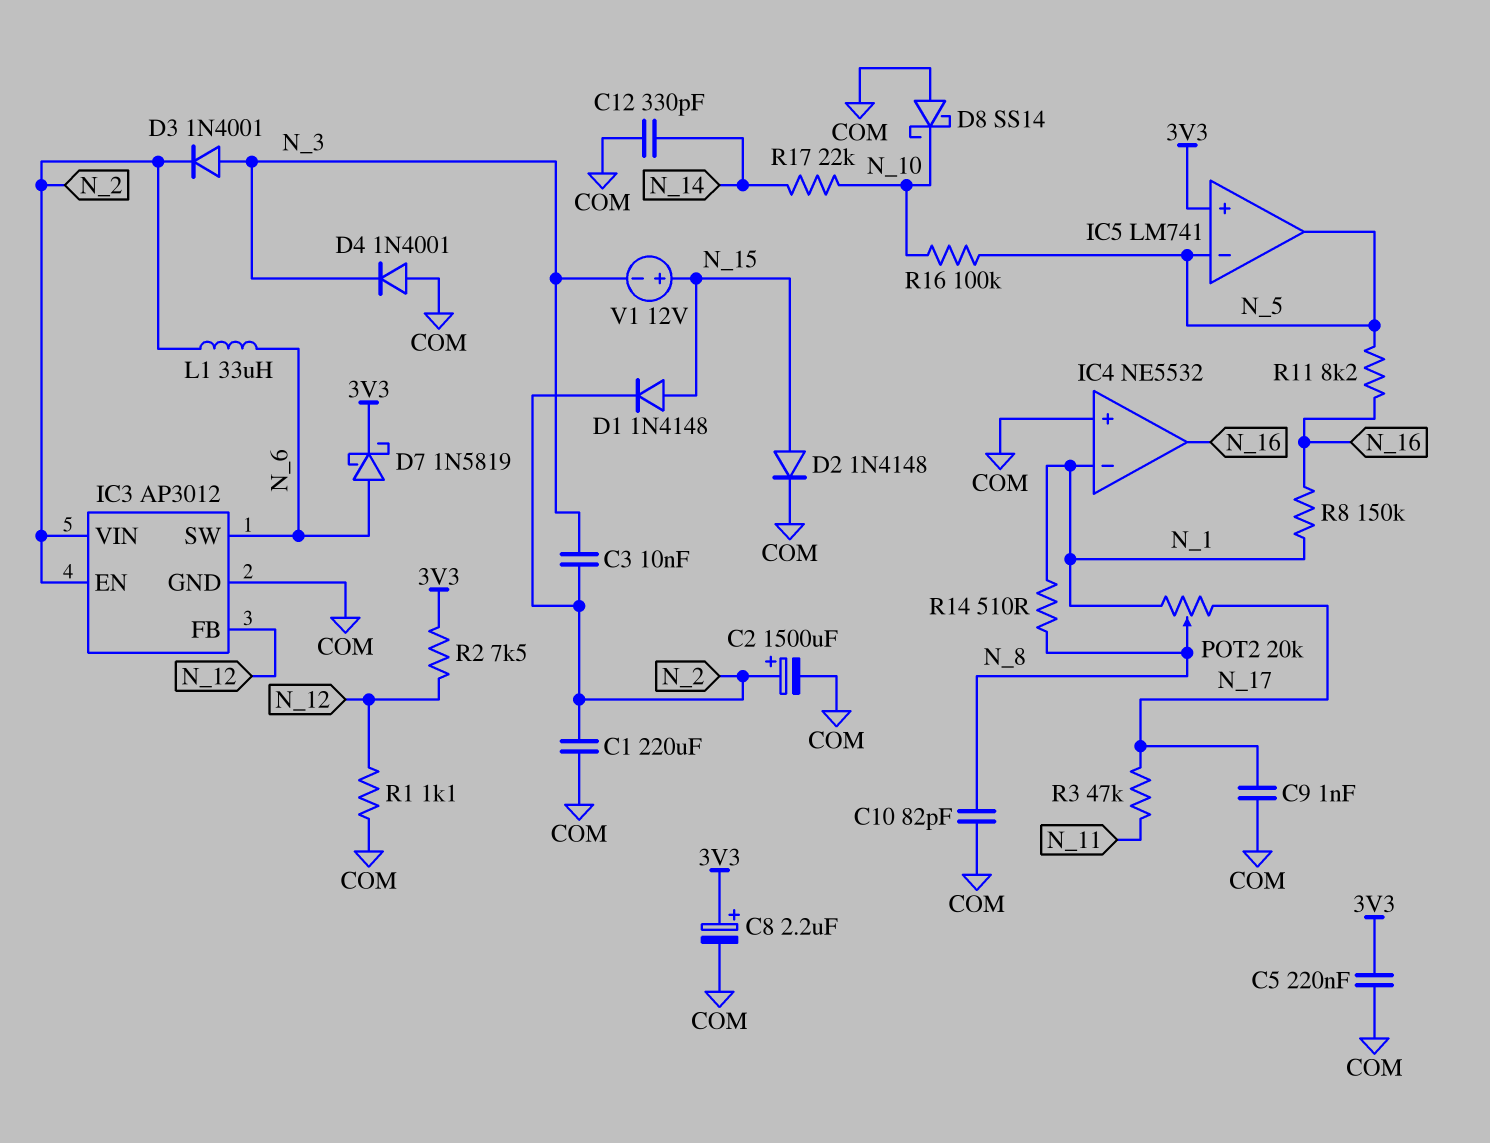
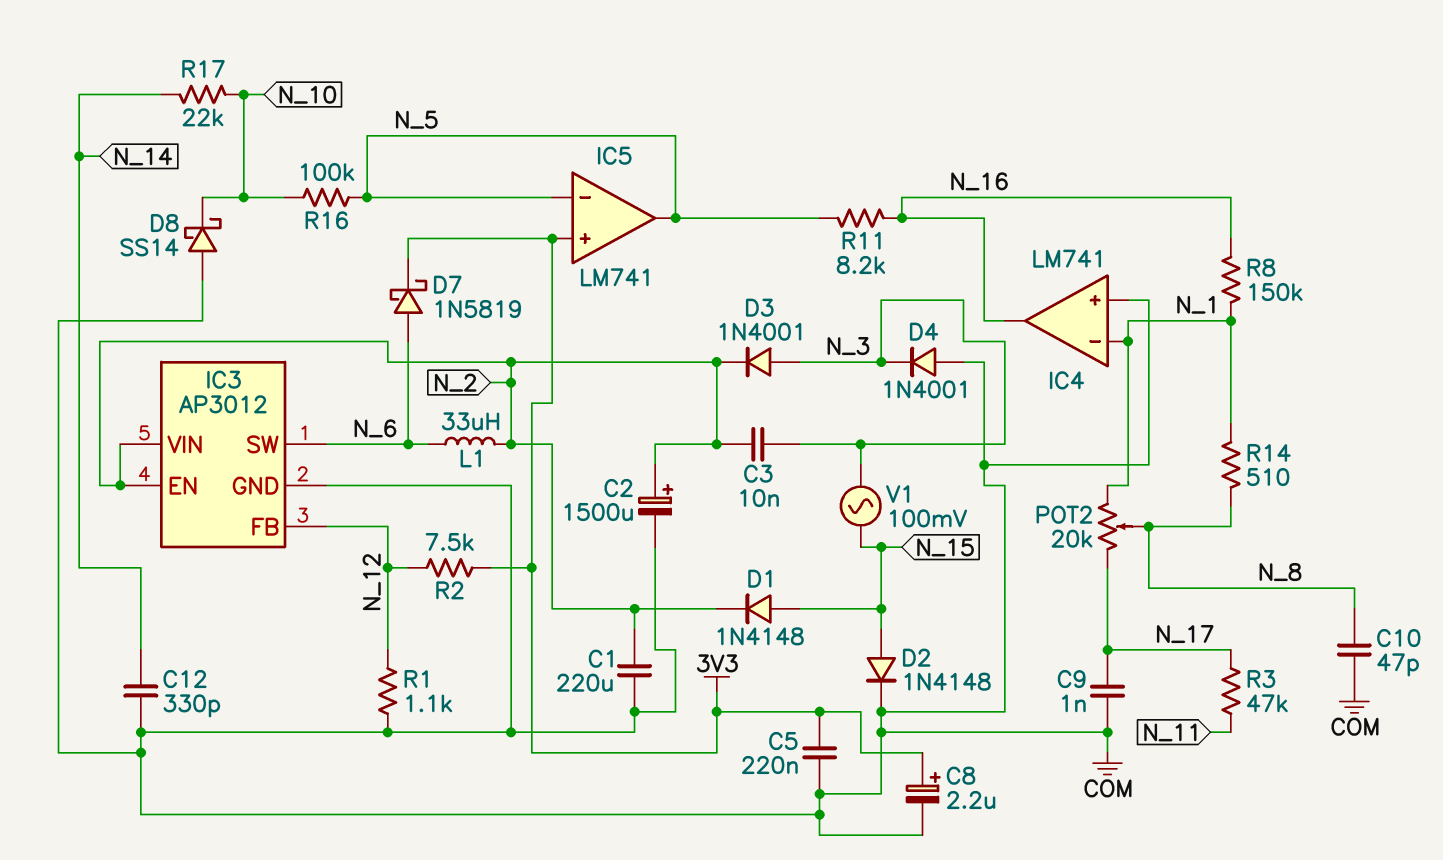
C10: 82pF (COM, N_8) -> 47pF (COM, N_8)
IC4: NE5532 -> LM741
V1: 12V (plus N_15, minus N_3) -> AC 100mV (N_3, N_15)

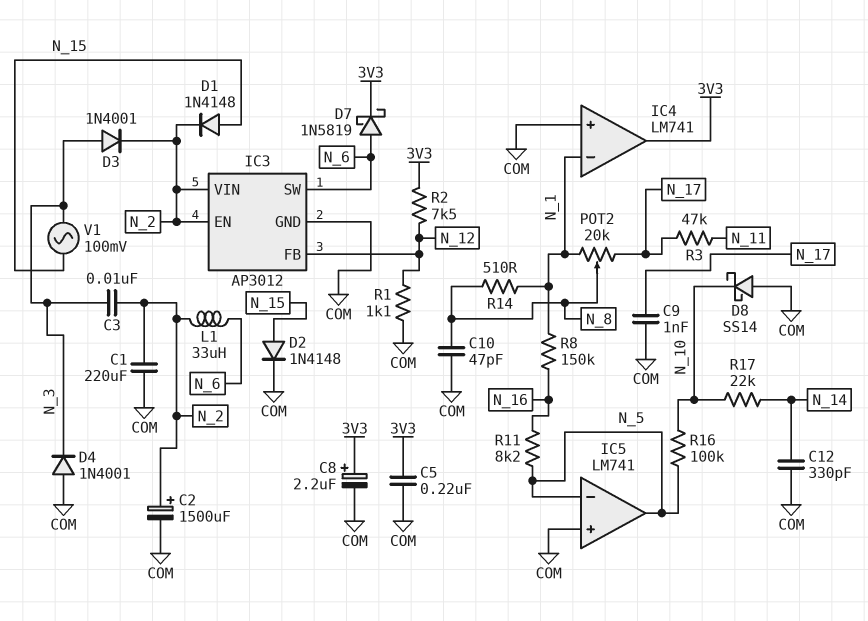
IC4 pin out: N_16 -> 3V3
IC5 pin in+: 3V3 -> COM

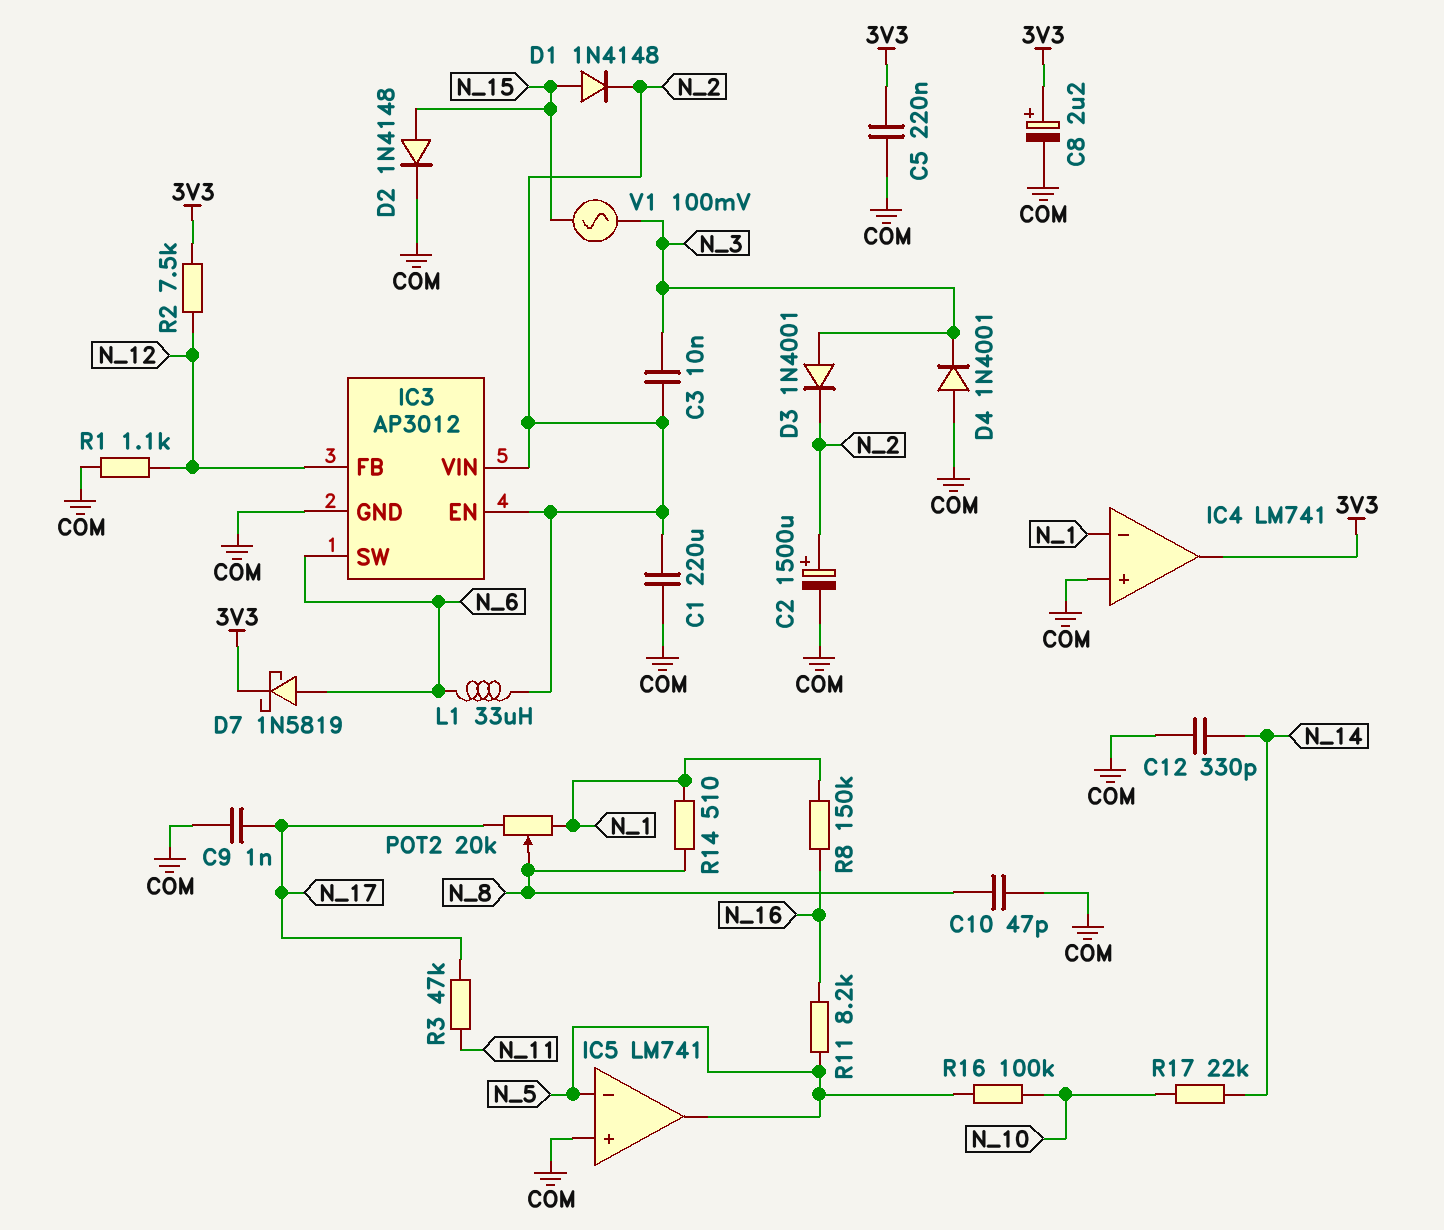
D8: schottky SS14 (A COM, K N_10) -> none

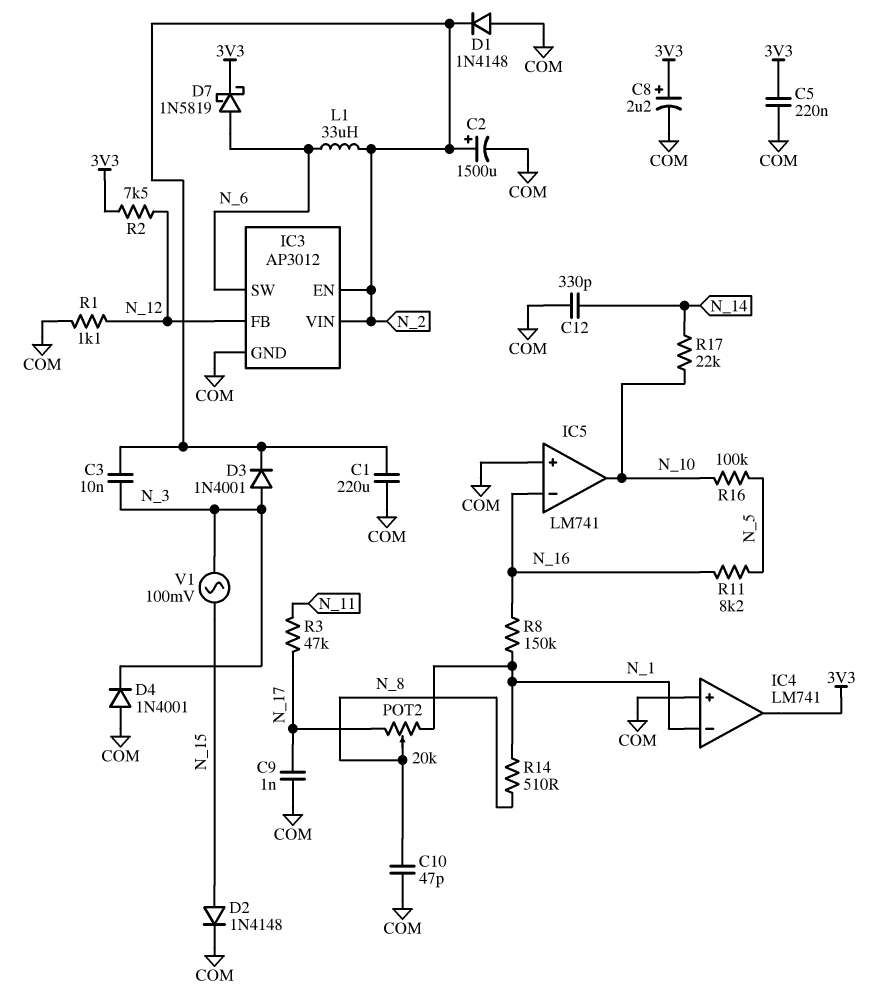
D1: diode 1N4148 (A N_15, K N_2) -> diode 1N4148 (A COM, K N_2)
IC5 pin in-: N_5 -> N_16
IC5 pin out: N_5 -> N_10

